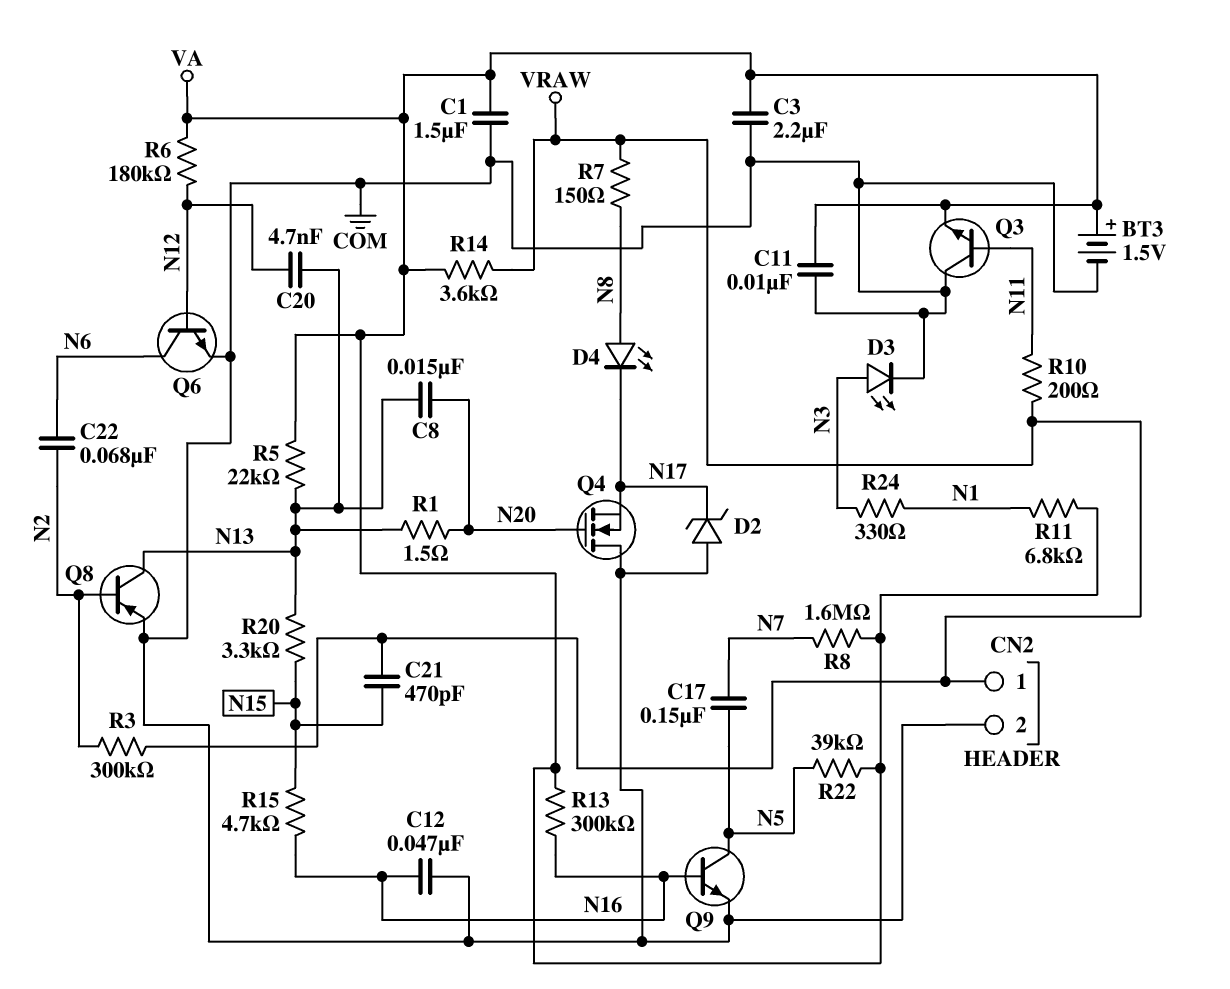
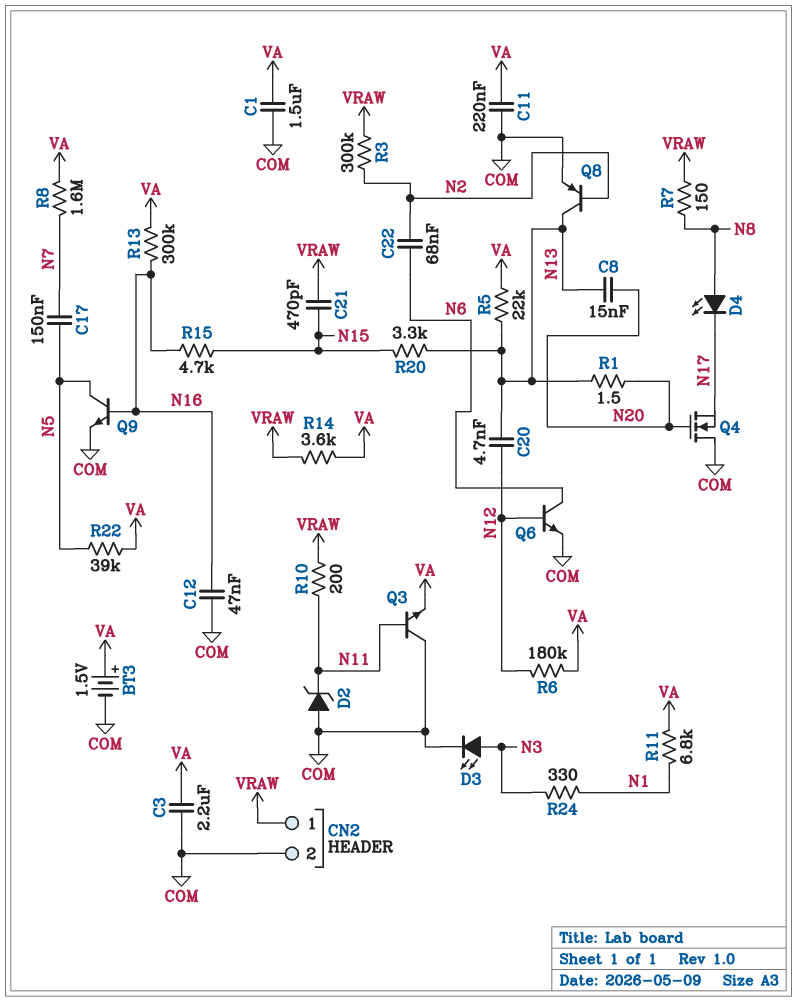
C11: 10nF (COM, VA) -> 220nF (COM, VA)
D2: zener (A COM, K N17) -> zener (A COM, K N11)

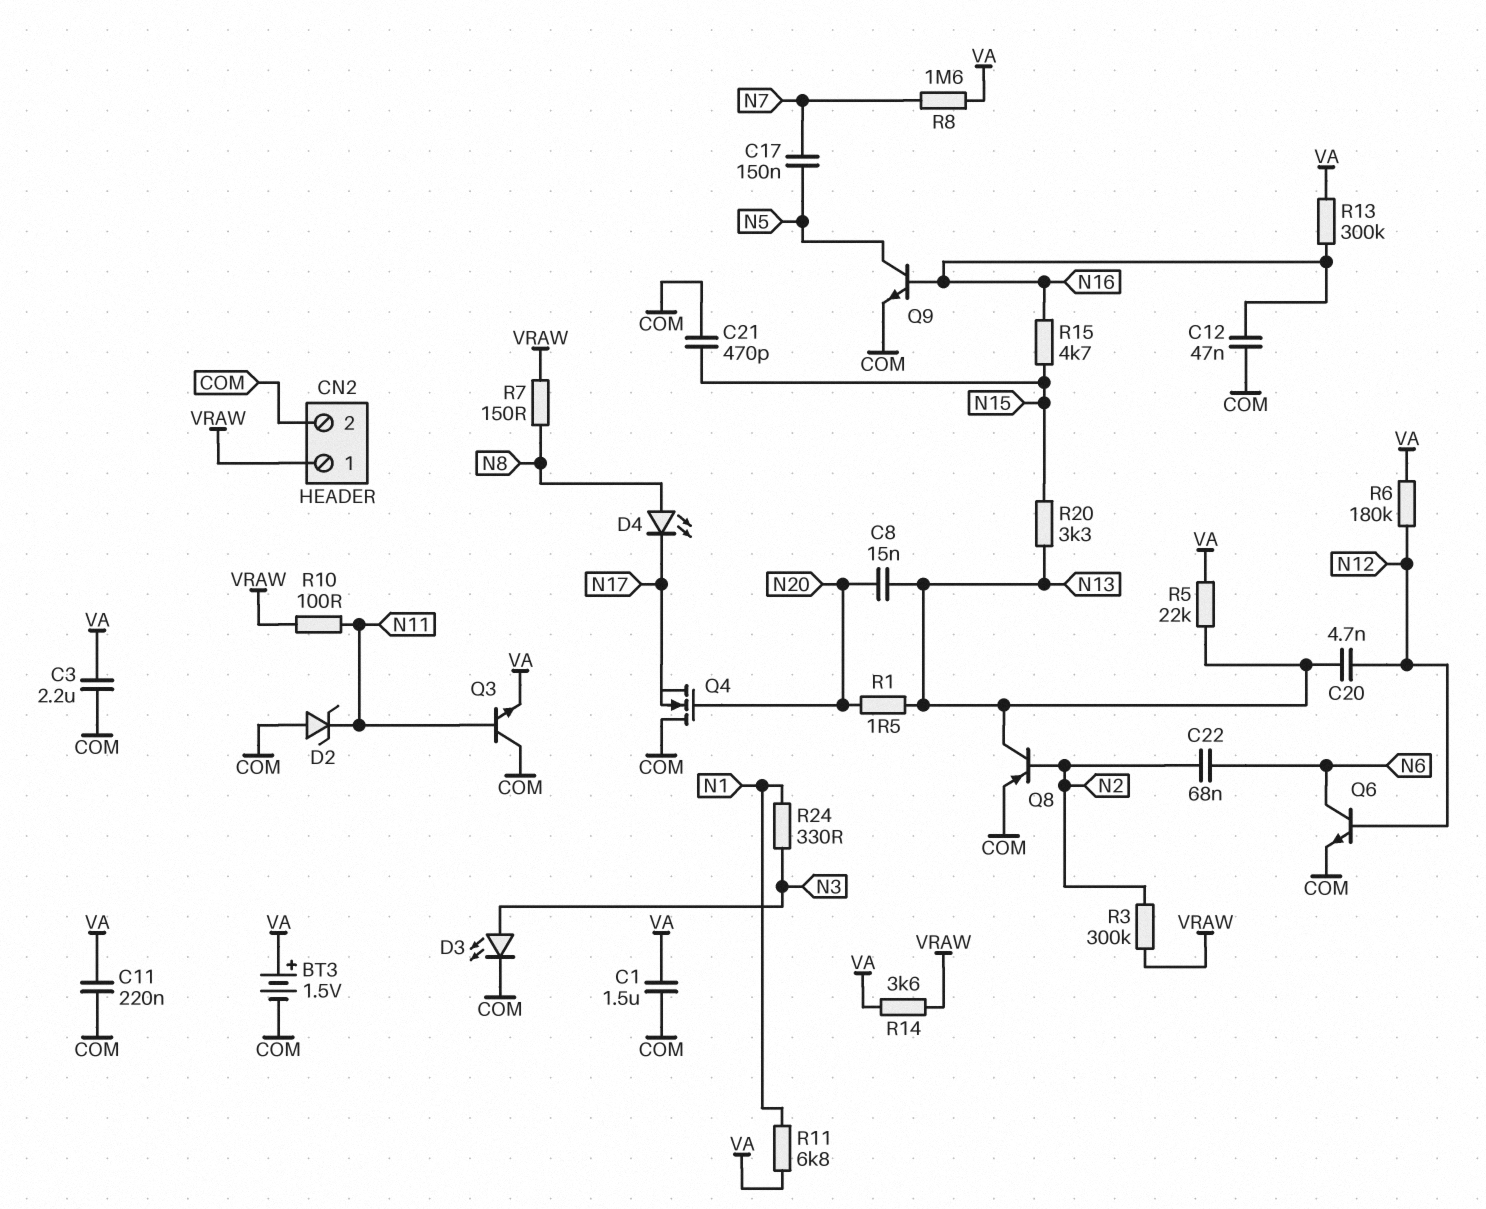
C21: 470pF (N15, VRAW) -> 470pF (COM, N15)
R10: 200 (N11, VRAW) -> 100 (N11, VRAW)
R22: 39k (N5, VA) -> none

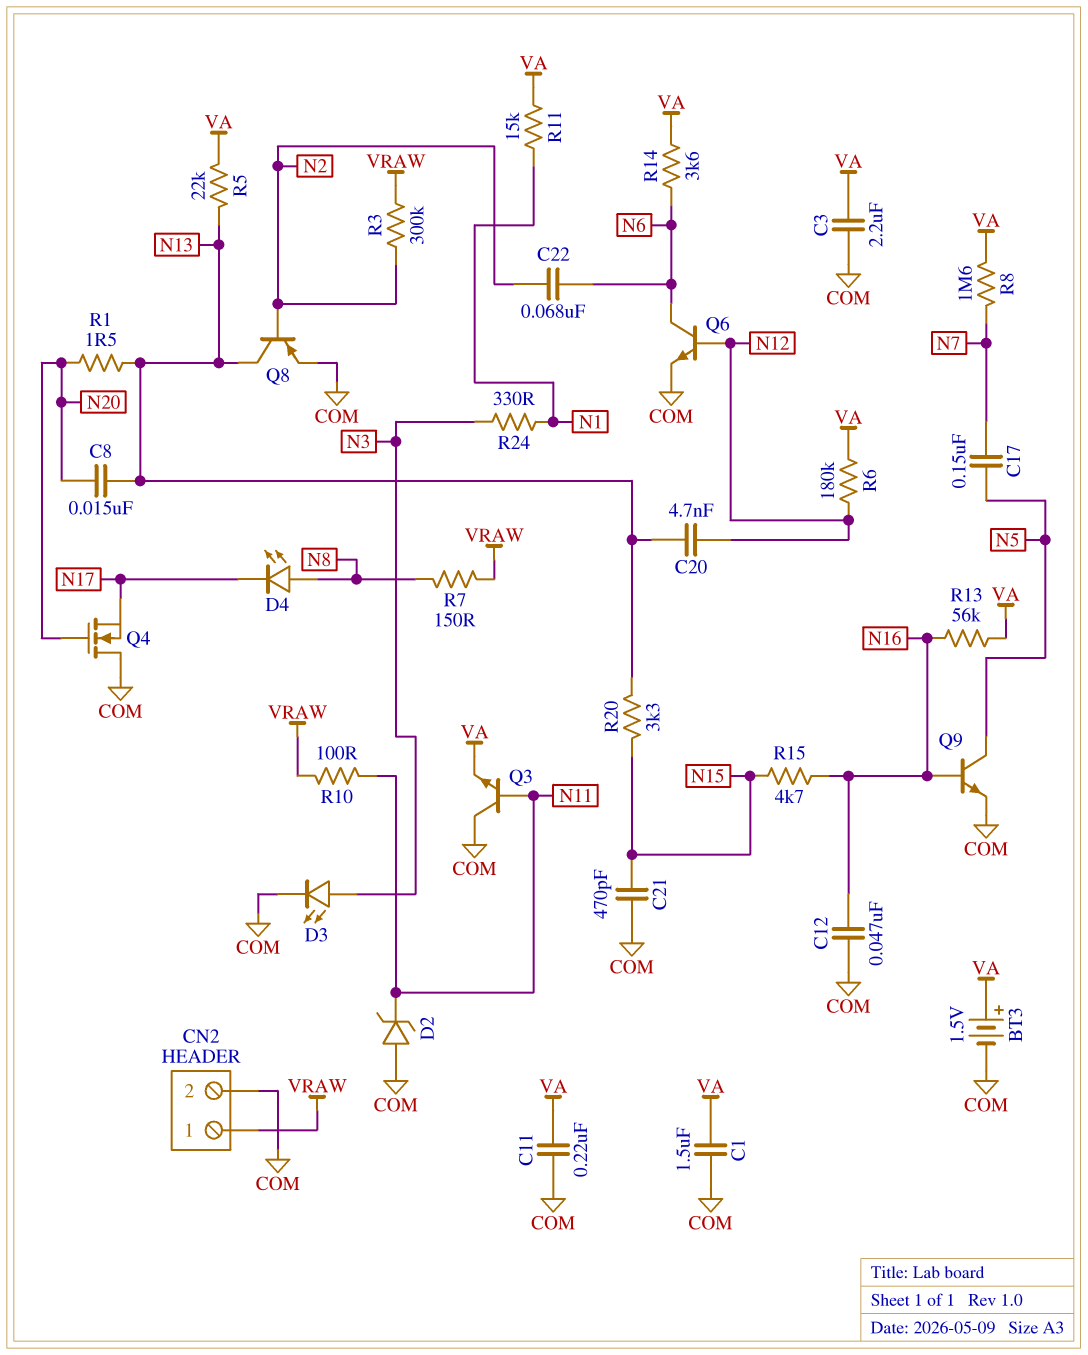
R11: 6.8k (N1, VA) -> 15k (N1, VA)
R13: 300k (N16, VA) -> 56k (N16, VA)
R14: 3.6k (VA, VRAW) -> 3.6k (N6, VA)

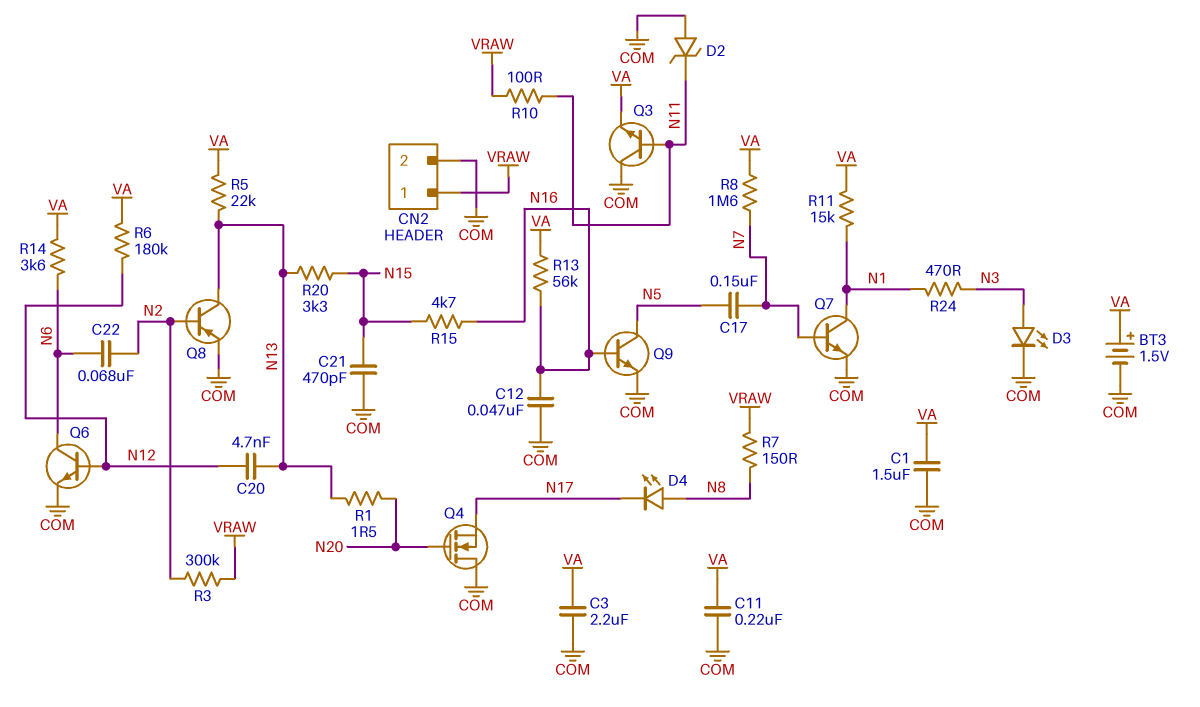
C8: 15nF (N13, N20) -> none
Q7: none -> NPN (B N7, C N1, E COM)
R24: 330 (N1, N3) -> 470 (N1, N3)

